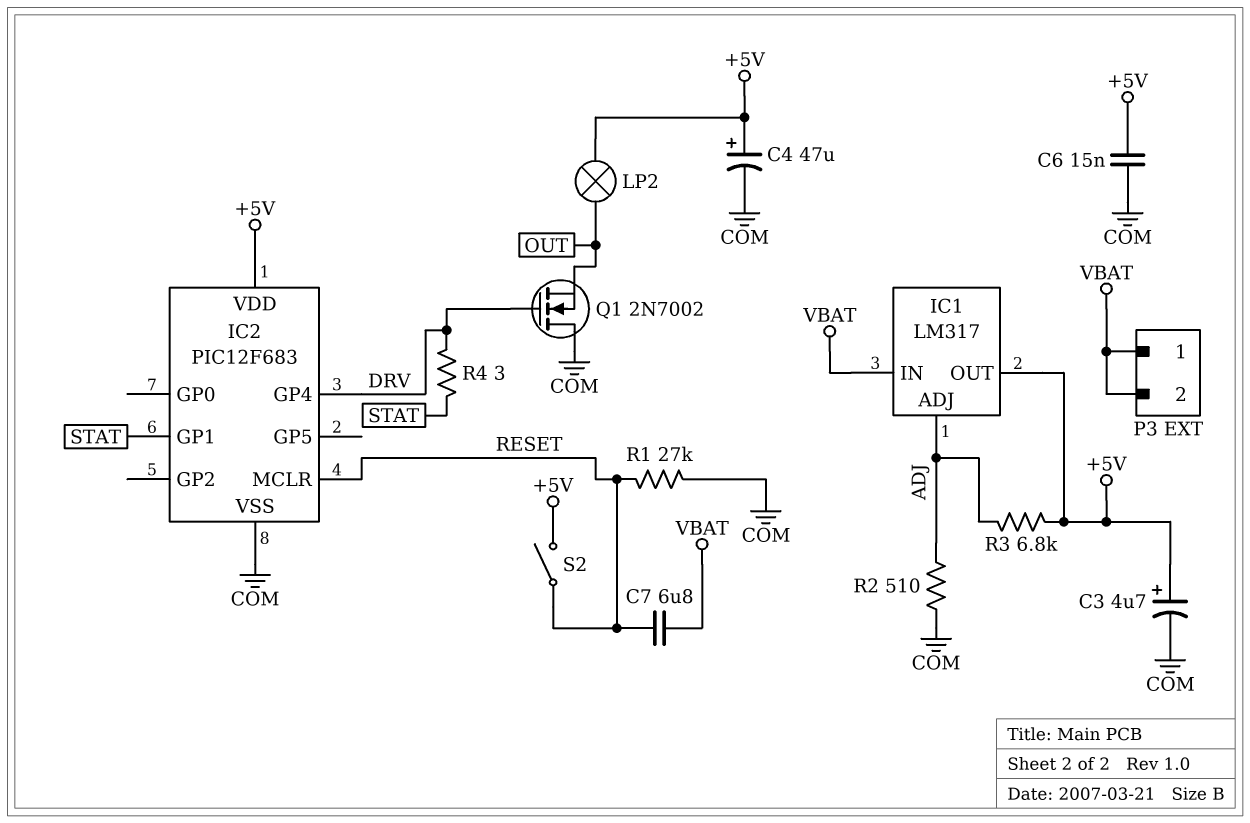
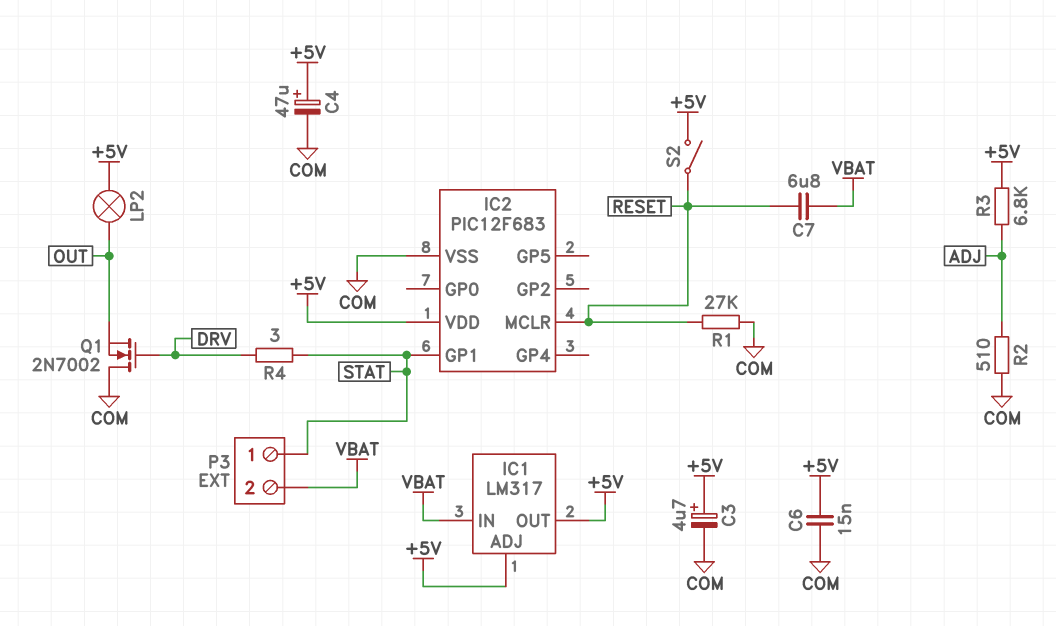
IC1 pin ADJ: ADJ -> +5V
IC2 pin GP4: DRV -> none
P3 pin 1: VBAT -> STAT

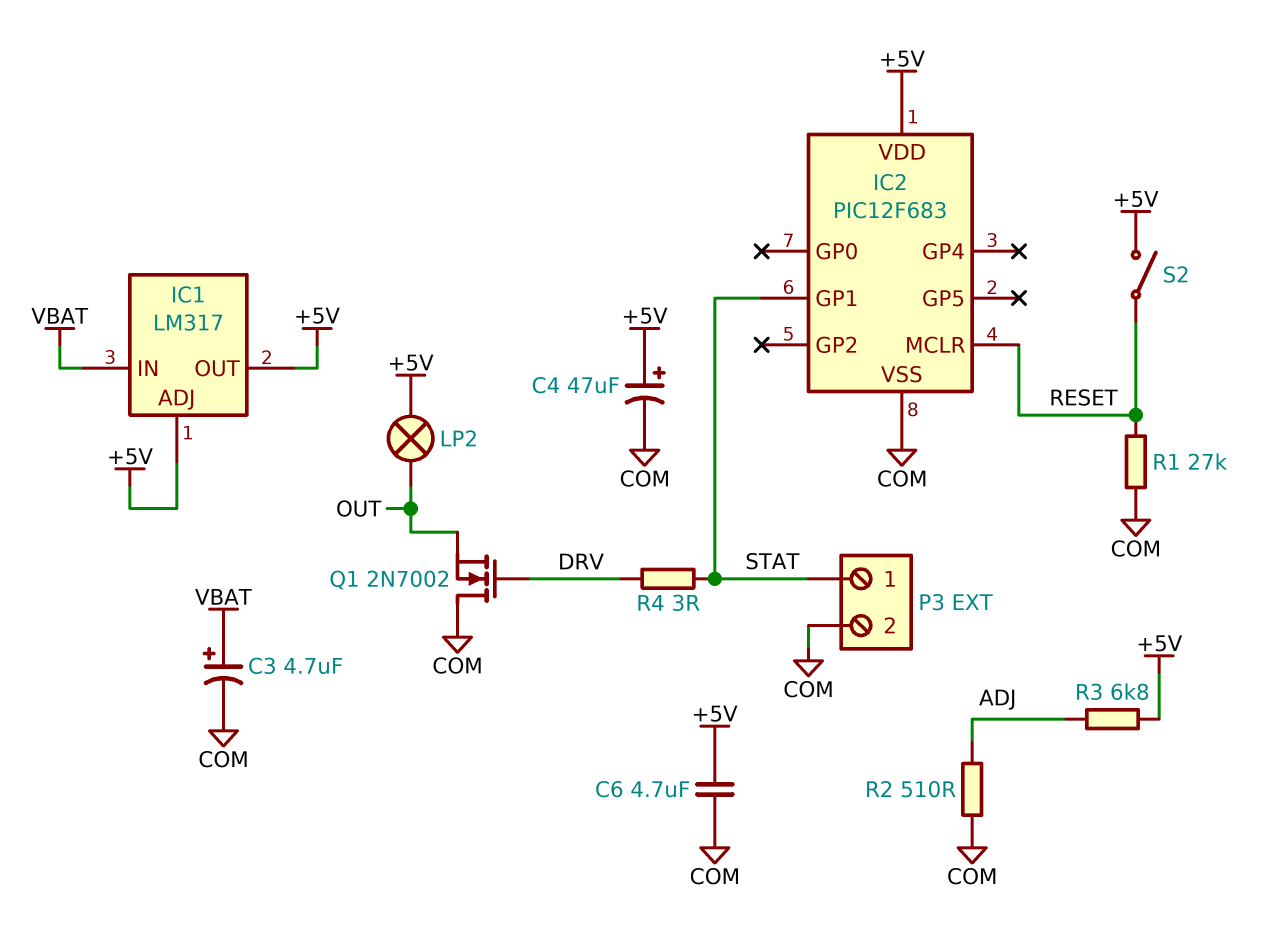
C3: 4.7uF (plus +5V, minus COM) -> 4.7uF (plus VBAT, minus COM)
C6: 15nF (+5V, COM) -> 4.7uF (+5V, COM)
C7: 6.8uF (RESET, VBAT) -> none
P3 pin 2: VBAT -> COM

